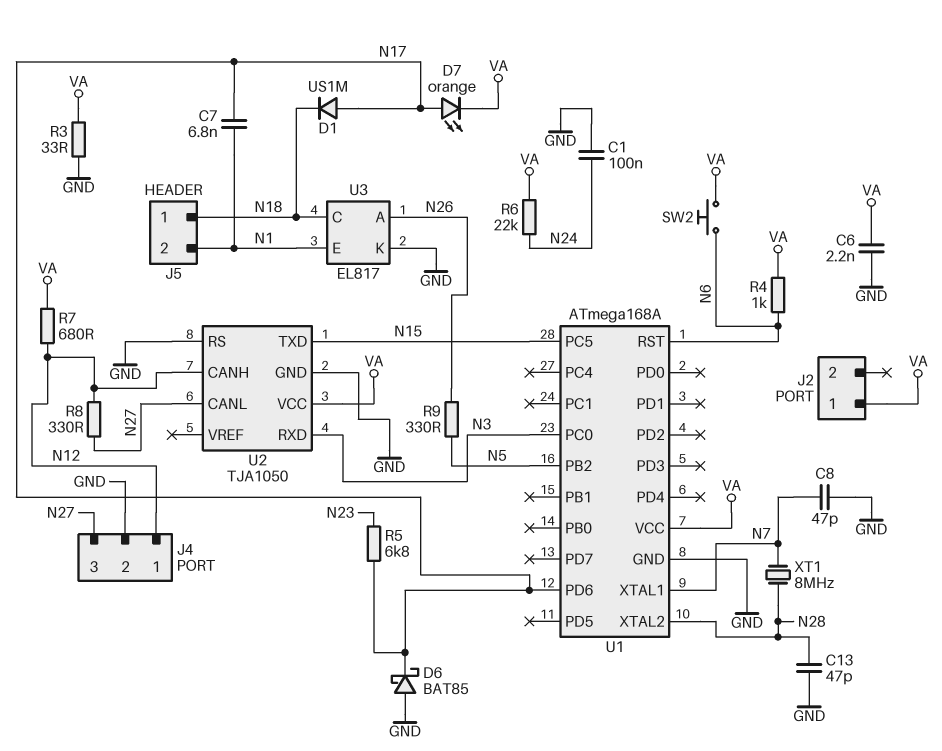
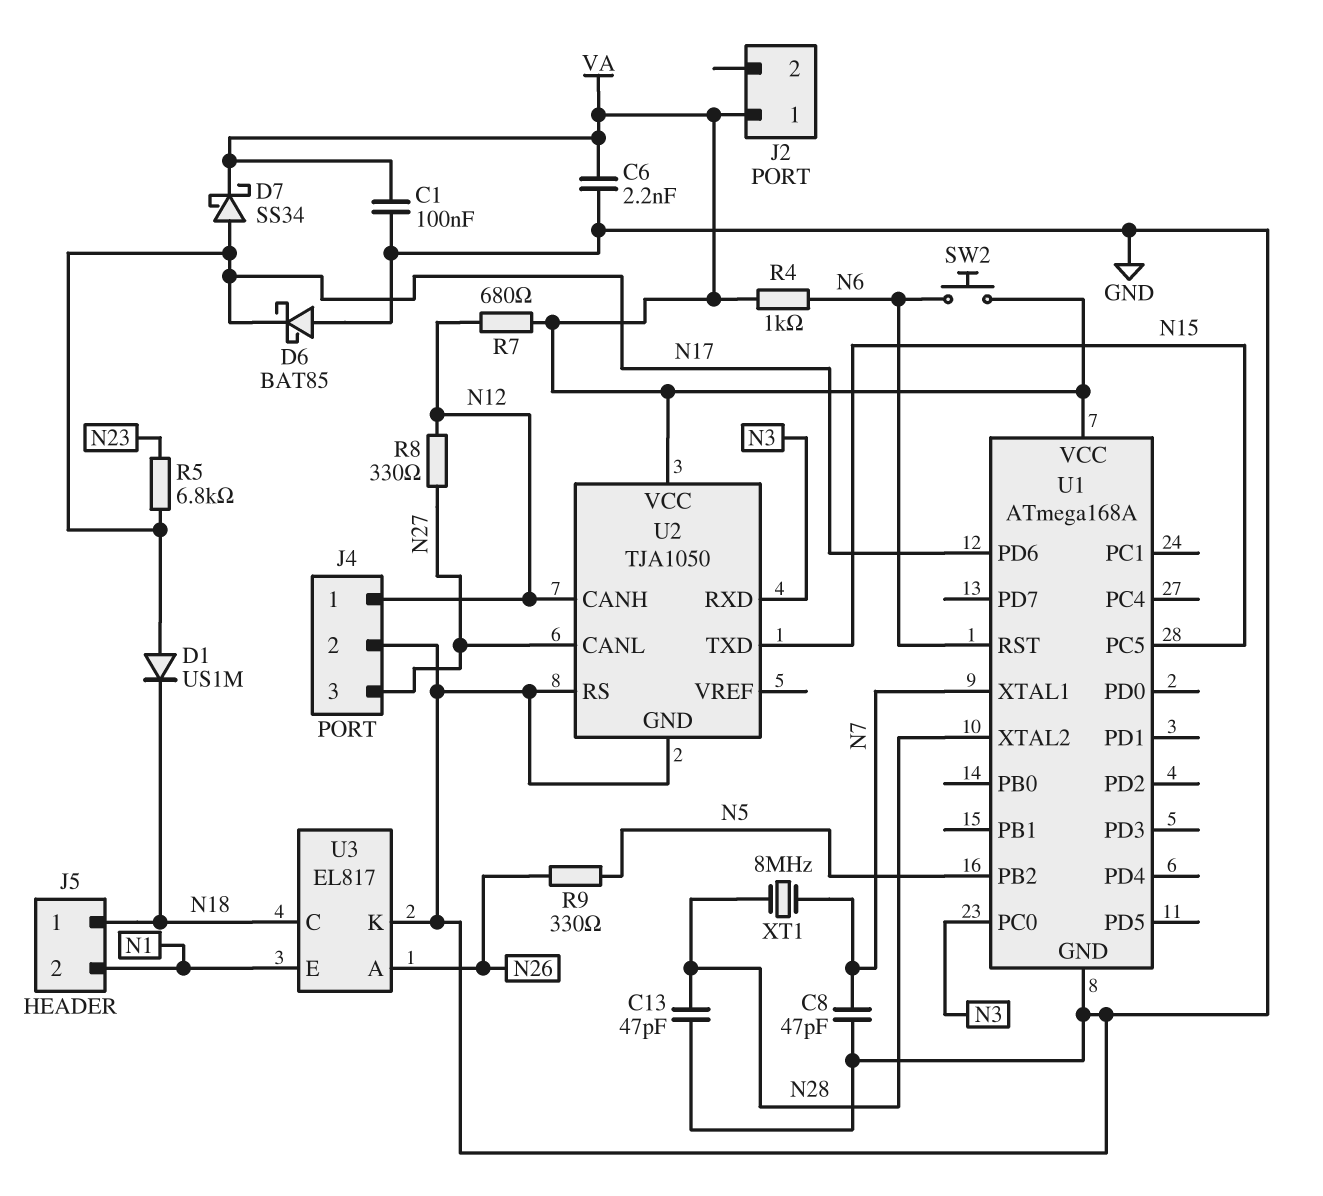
C1: 100nF (GND, N24) -> 100nF (GND, VA)
C7: 6.8nF (N1, N17) -> none
D7: LED orange (A N17, K VA) -> schottky SS34 (A N17, K VA)
R3: 33 (GND, VA) -> none
R6: 22k (N24, VA) -> none

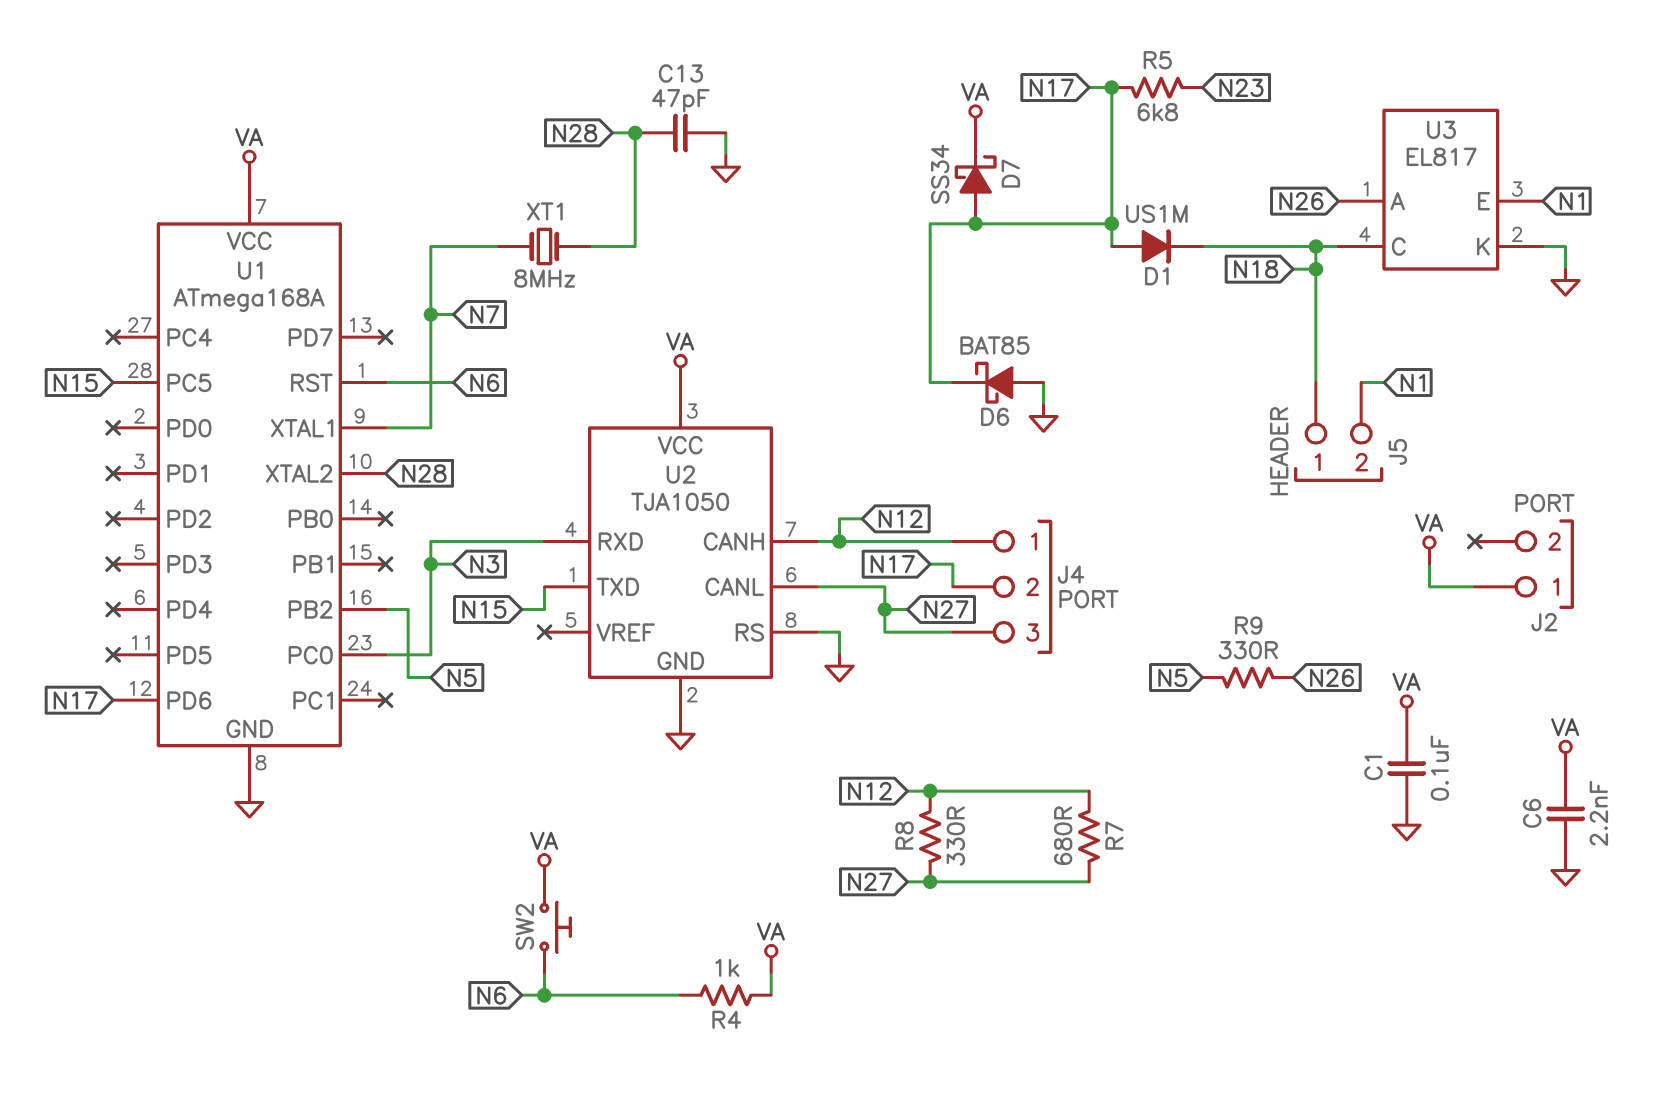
C8: 47pF (GND, N7) -> none
J4 pin 2: GND -> N17
R7: 680 (N12, VA) -> 680 (N12, N27)

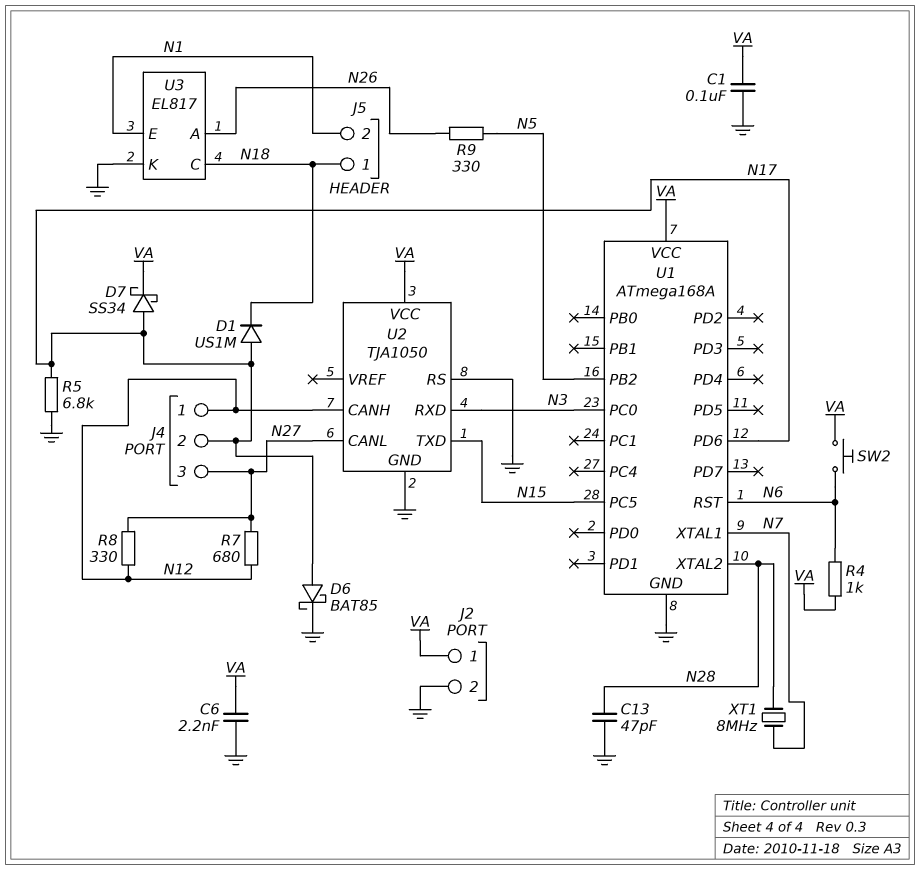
D6: schottky BAT85 (A GND, K N17) -> schottky BAT85 (A N17, K GND)
J2 pin 2: none -> GND
R5: 6.8k (N17, N23) -> 6.8k (GND, N17)

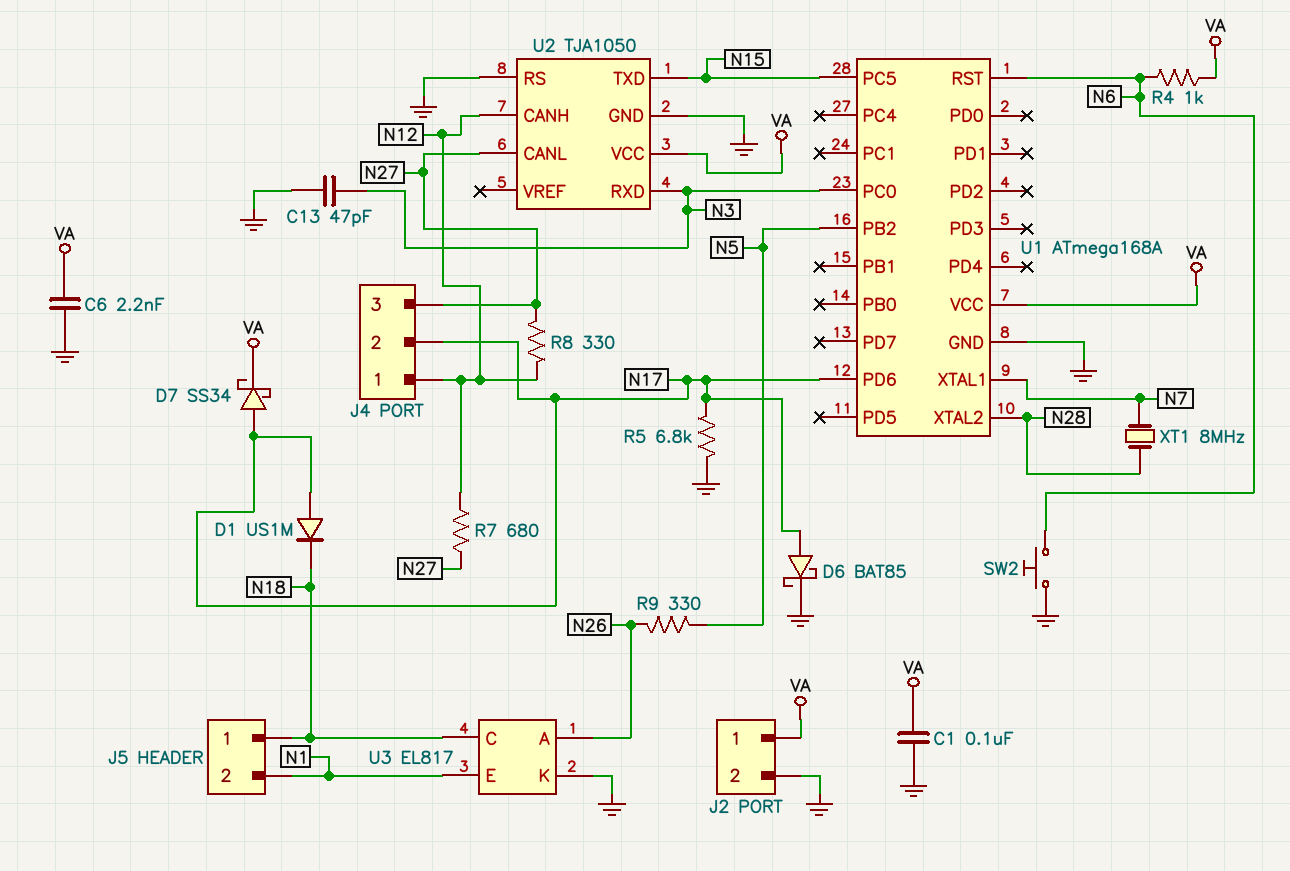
C13: 47pF (GND, N28) -> 47pF (GND, N3)
SW2: button (N6, VA) -> button (GND, N6)

